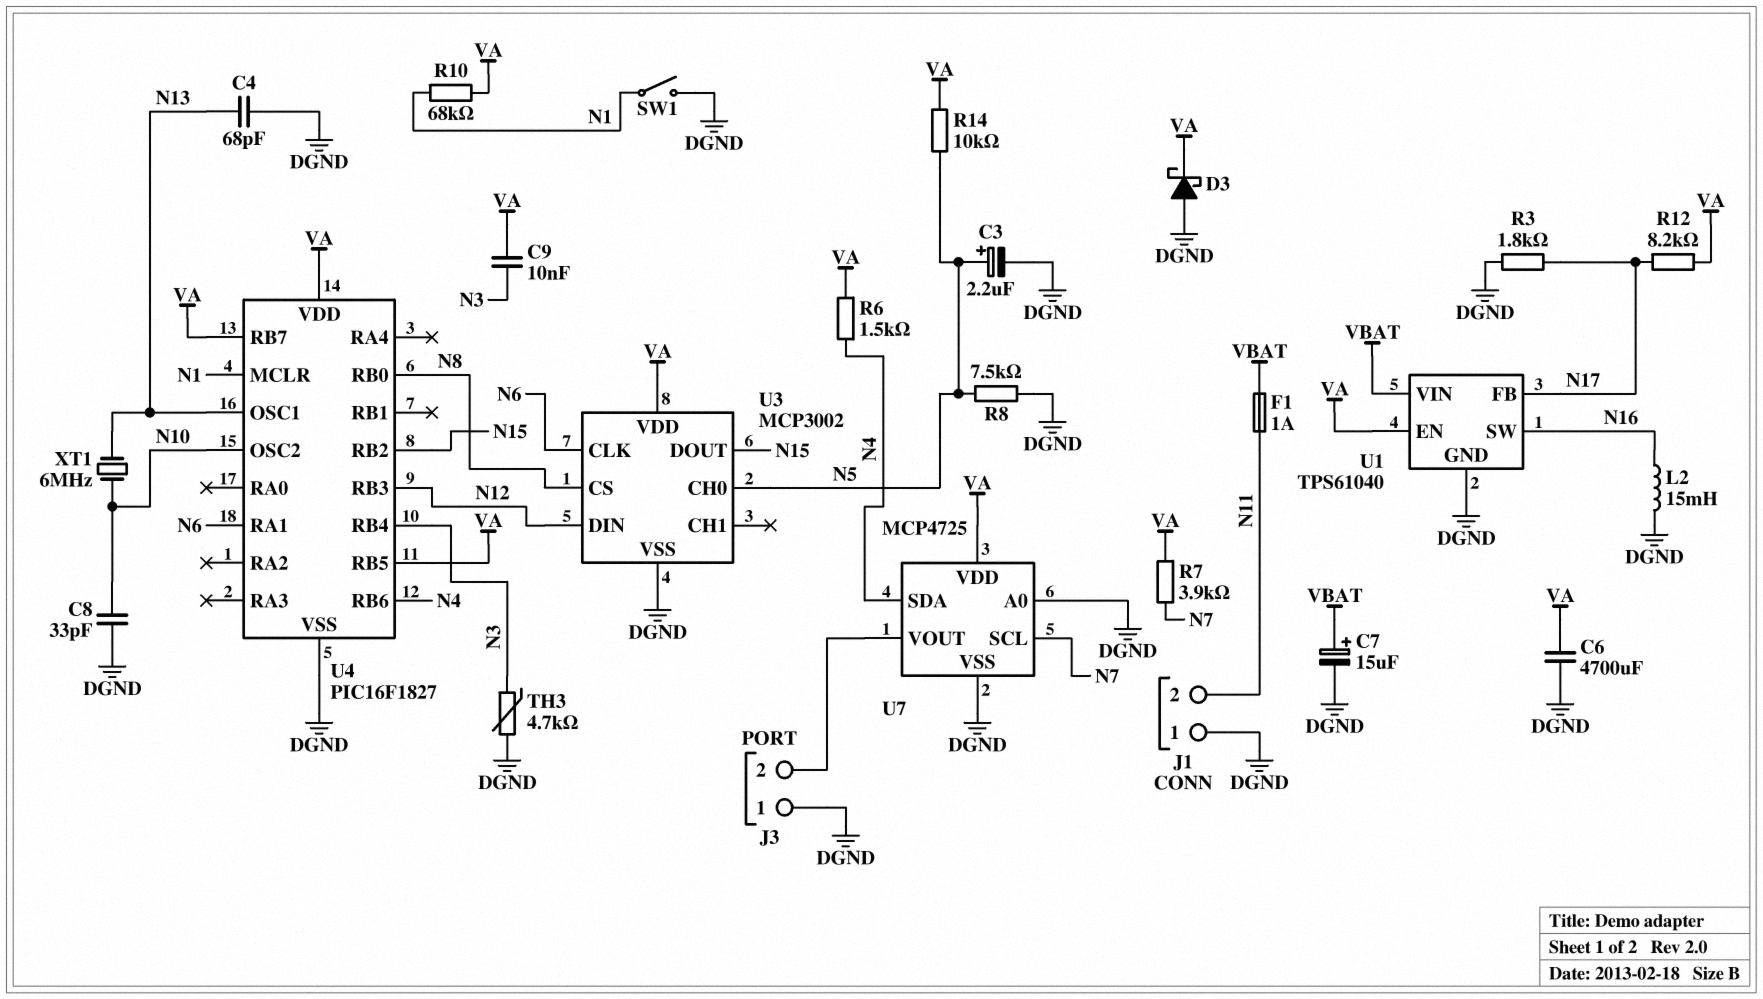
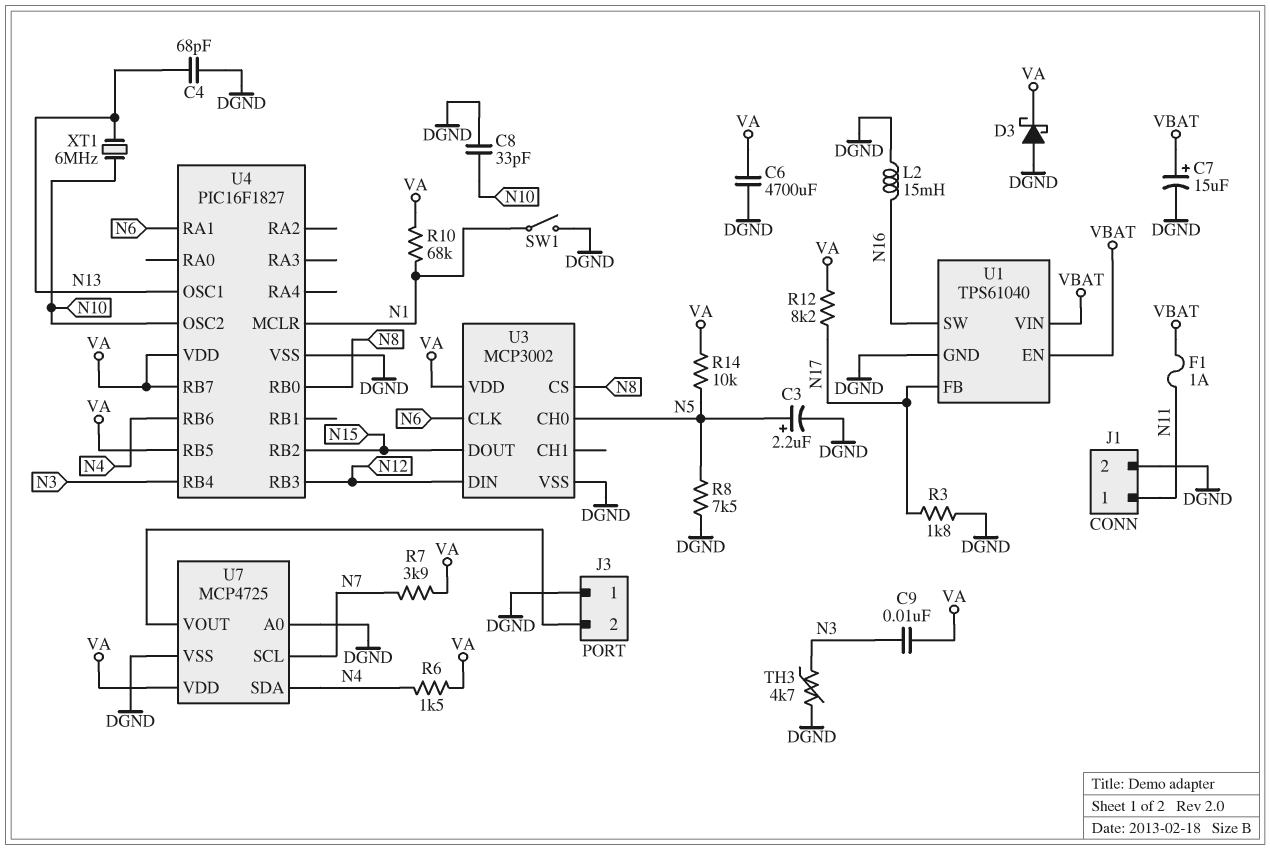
J1 pin 1: DGND -> N11
J1 pin 2: N11 -> DGND
U1 pin EN: VA -> VBAT

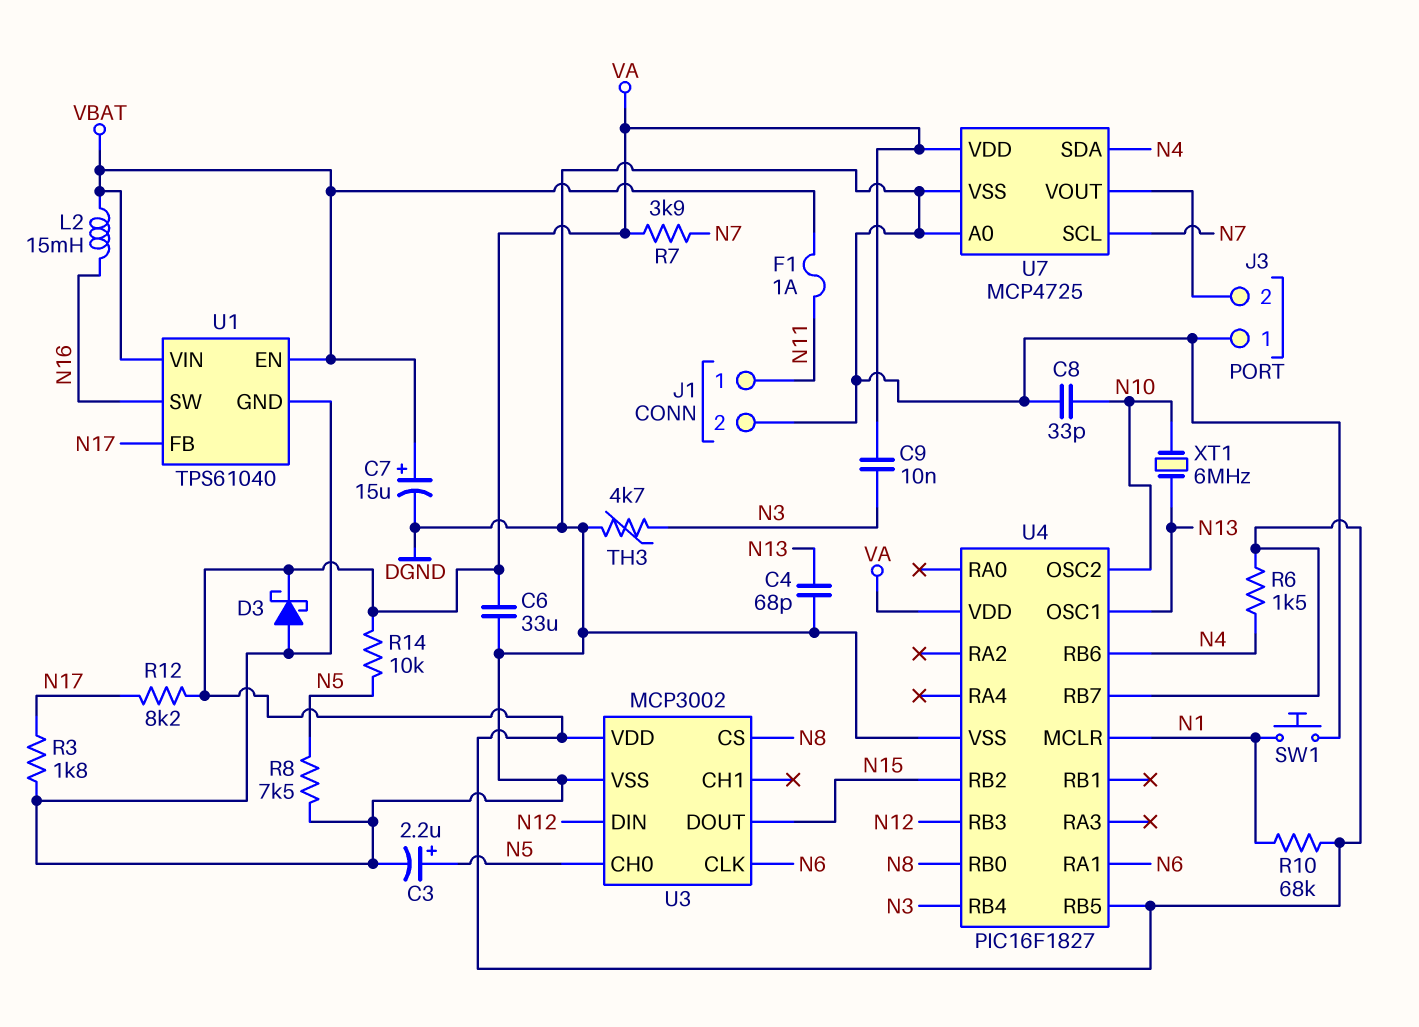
C6: 4700uF (DGND, VA) -> 33uF (DGND, VA)
L2: 15mH (DGND, N16) -> 15mH (N16, VBAT)
SW1: switch (DGND, N1) -> button (DGND, N1)

